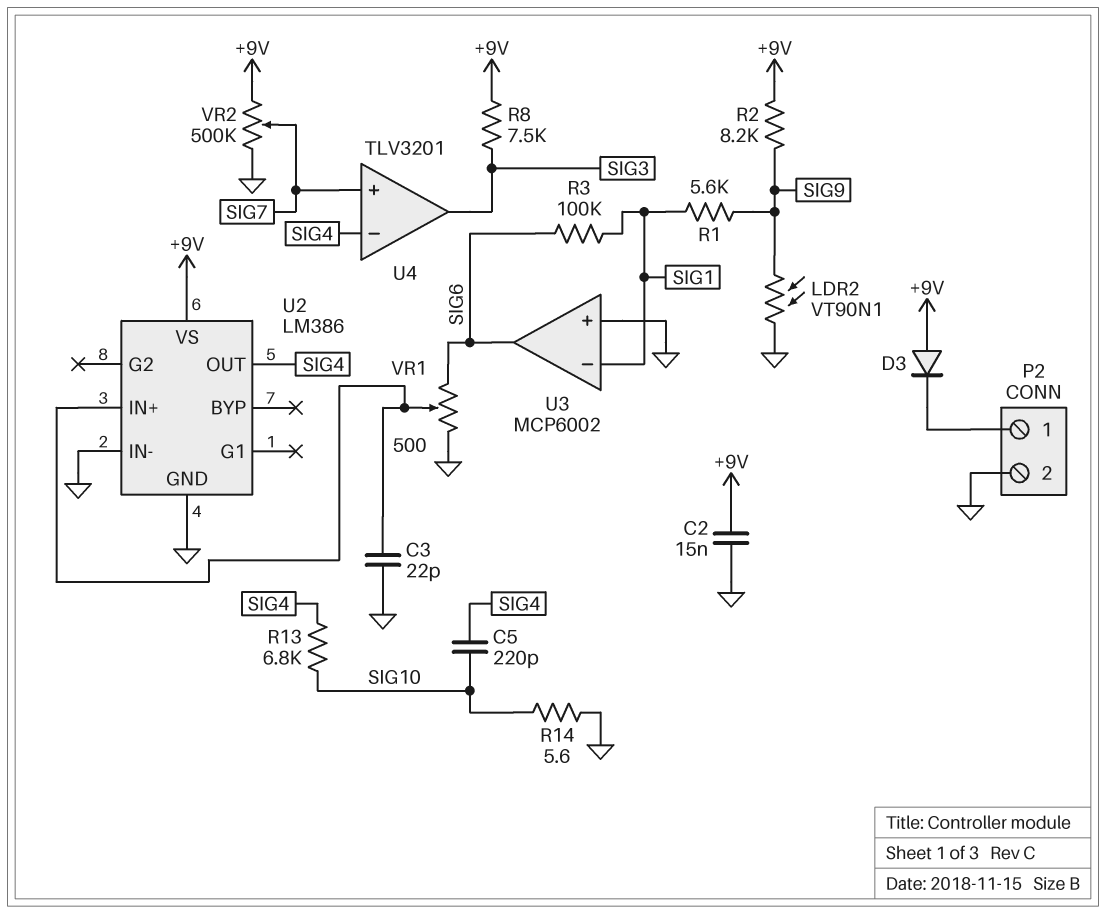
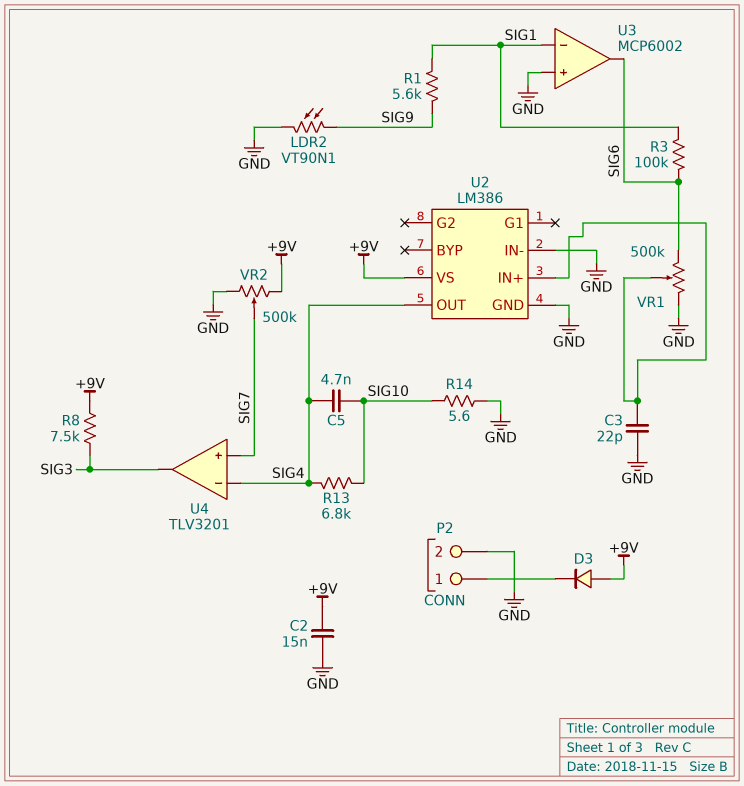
C5: 220pF (SIG4, SIG10) -> 4.7nF (SIG4, SIG10)
R2: 8.2k (+9V, SIG9) -> none
VR1: 500 (GND, SIG6, wiper U2/IN+) -> 500k (GND, SIG6, wiper U2/IN+)

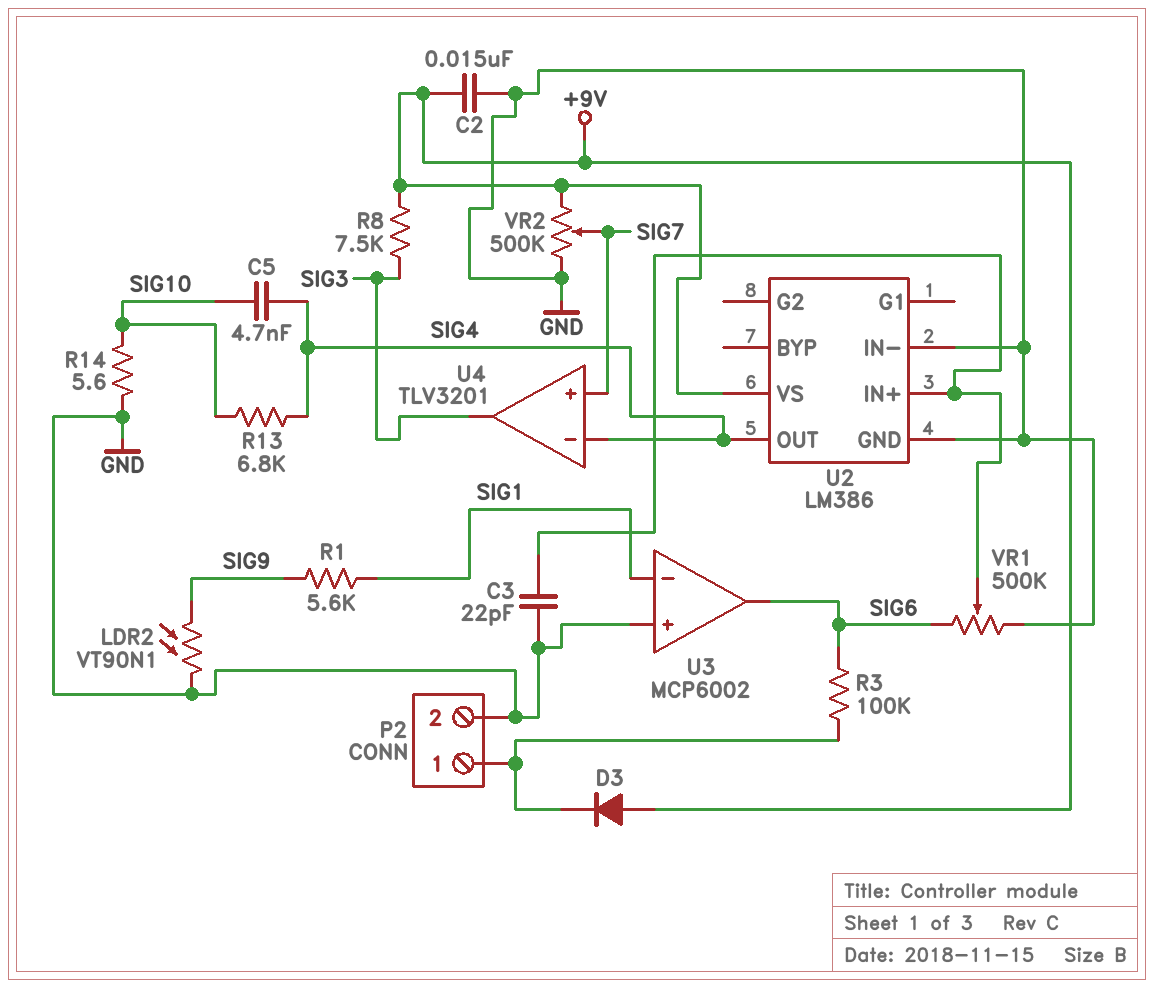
R3: 100k (SIG1, SIG6) -> 100k (P2/1, SIG6)

